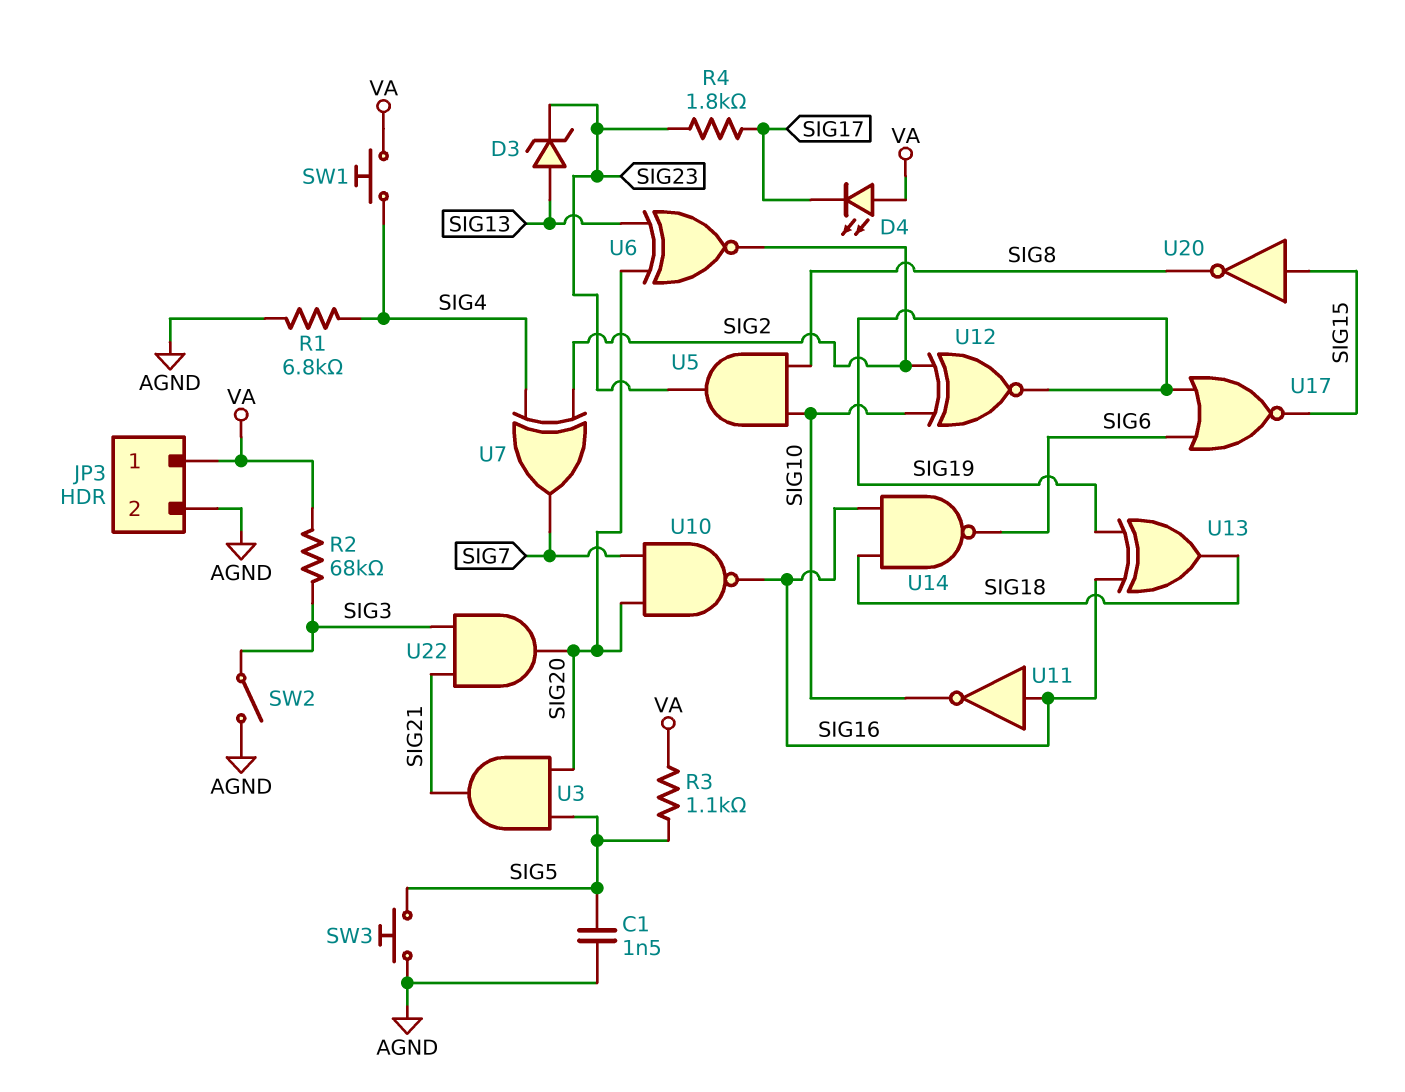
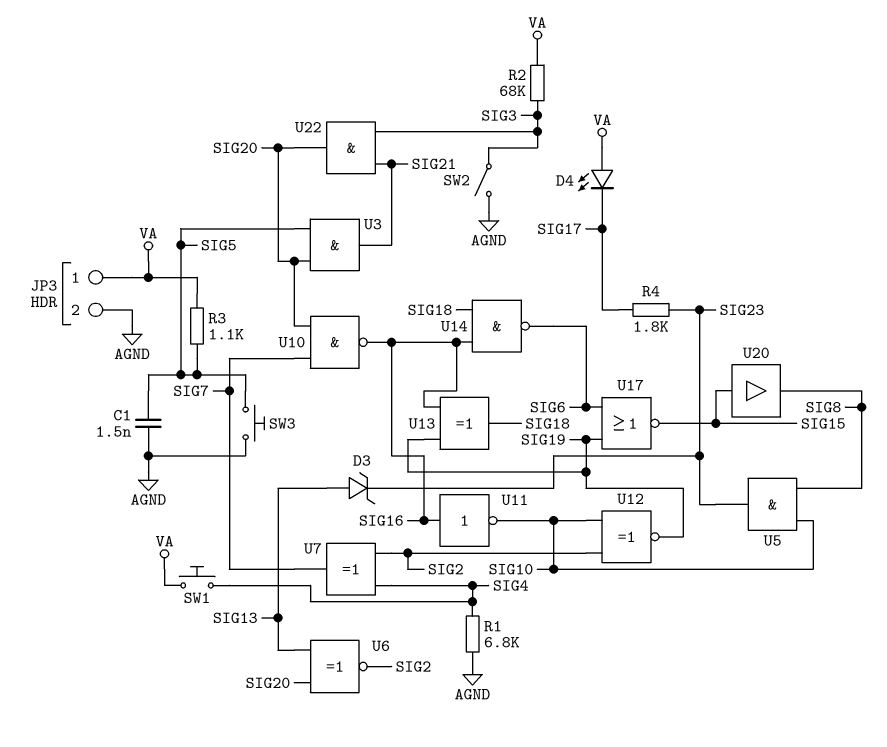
U20: NOT (in SIG15, out SIG8) -> buffer (in SIG15, out SIG8)

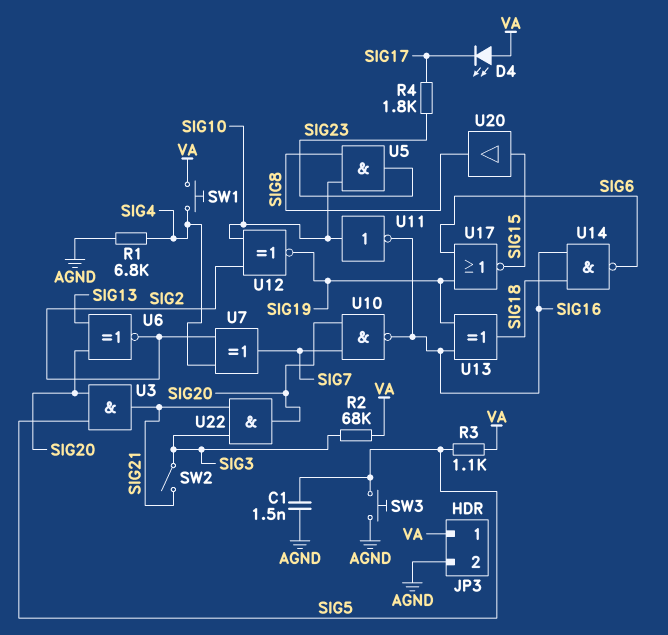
D3: zener (A SIG13, K SIG23) -> none
SW2: switch (AGND, SIG3) -> switch (SIG3, SIG21)
U11: NOT (in SIG16, out SIG10) -> NOT (in SIG10, out SIG16)

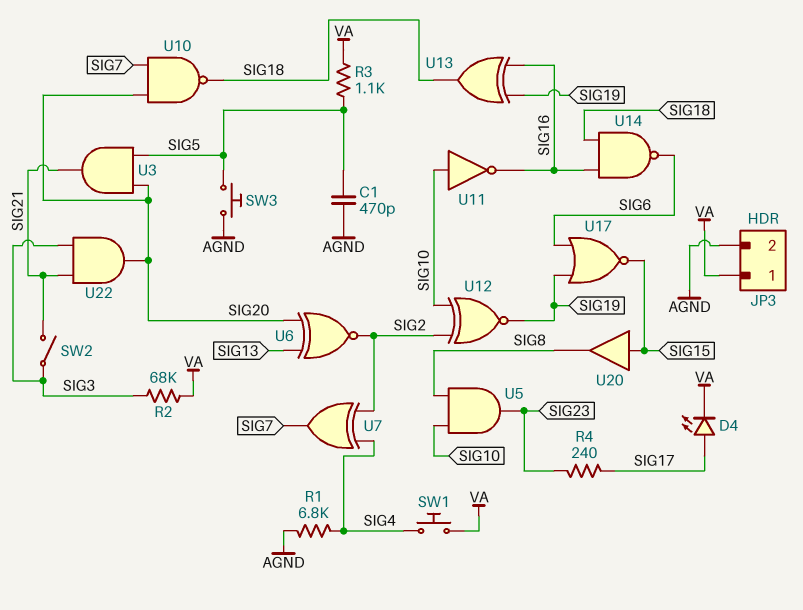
C1: 1.5nF (AGND, SIG5) -> 470pF (AGND, SIG5)
D4: LED (A VA, K SIG17) -> LED (A SIG17, K VA)
R4: 1.8k (SIG17, SIG23) -> 240 (SIG17, SIG23)
U10: NAND (in SIG7, in SIG20, out SIG16) -> NAND (in SIG7, in SIG20, out SIG18)

